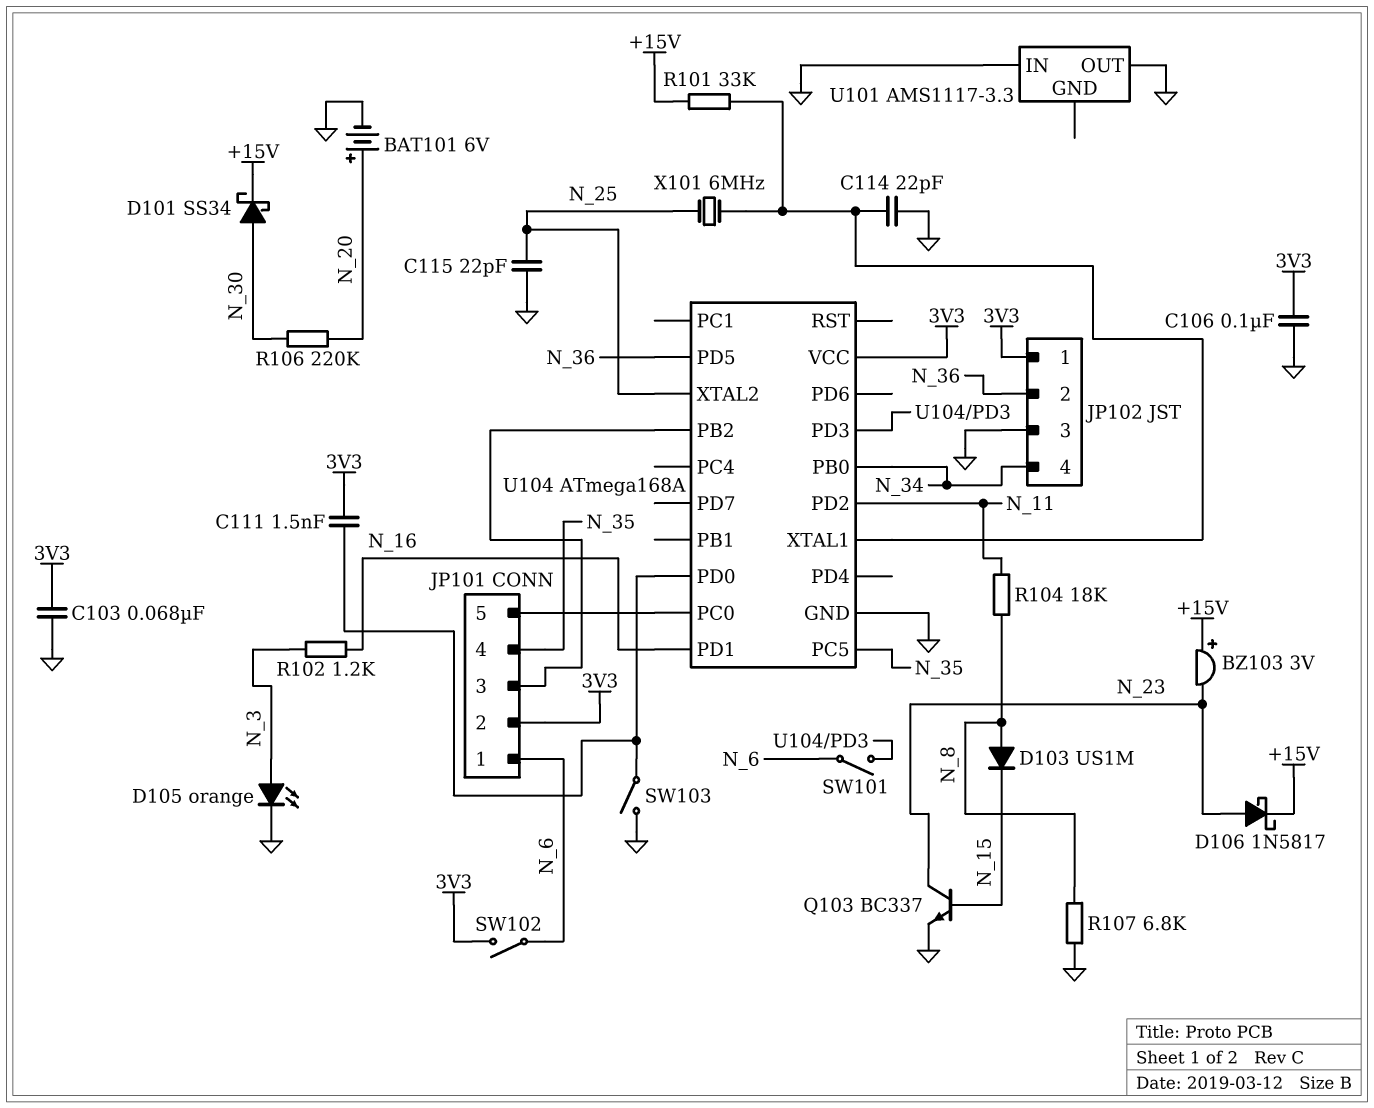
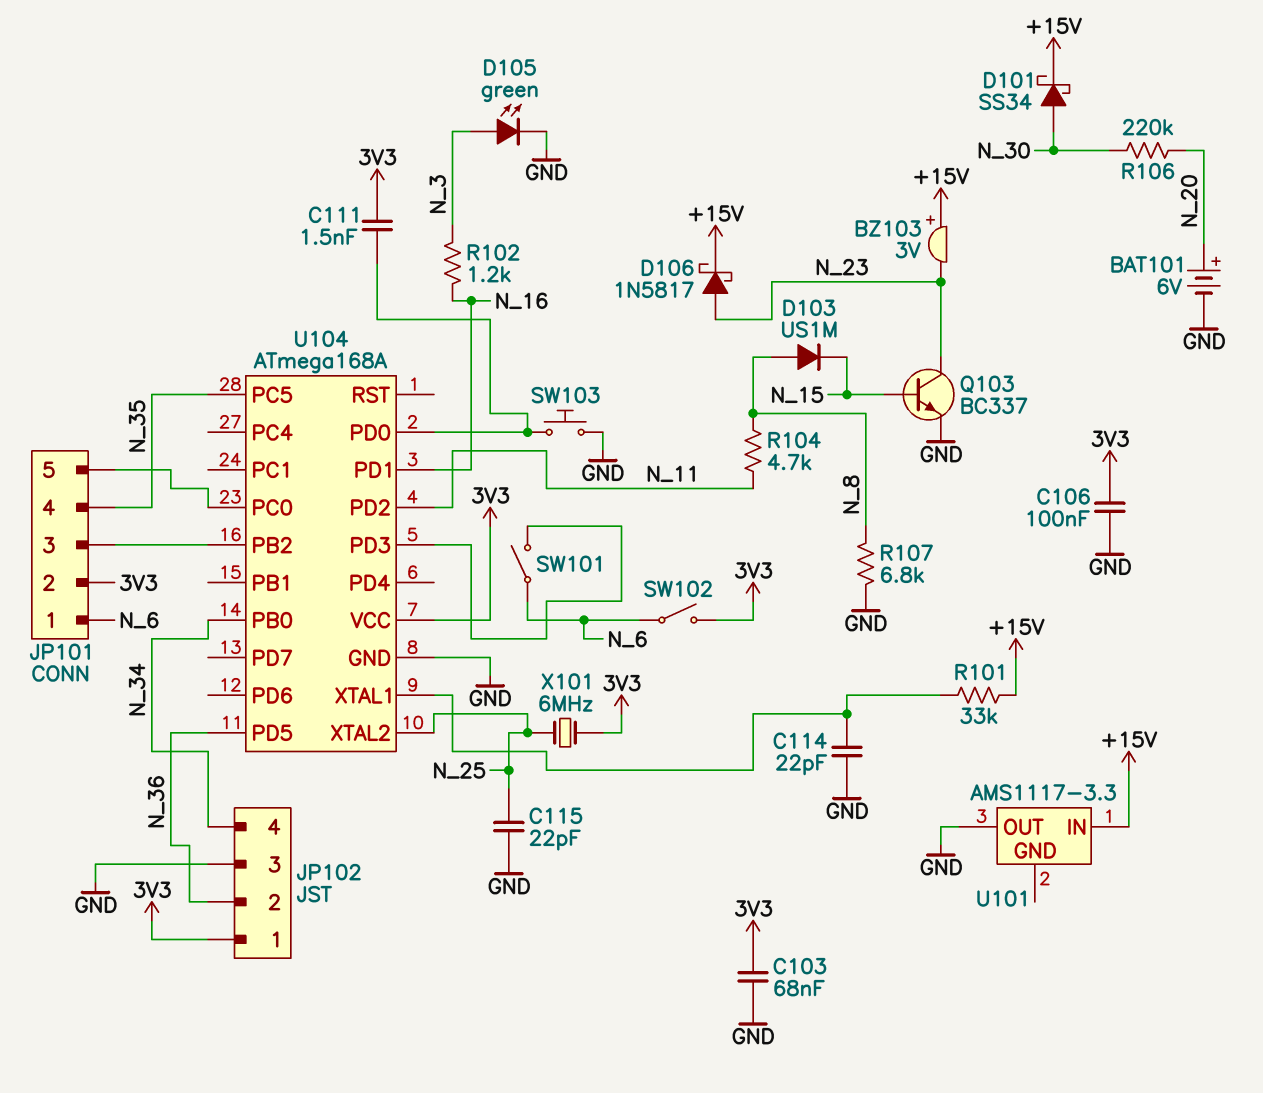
D105: LED orange (A N_3, K GND) -> LED green (A N_3, K GND)
R104: 18k (N_8, N_11) -> 4.7k (N_8, N_11)
SW103: switch (GND, U104/PD0) -> button (GND, U104/PD0)
U101 pin IN: GND -> +15V
X101: 6MHz (N_25, U104/XTAL1) -> 6MHz (3V3, N_25)

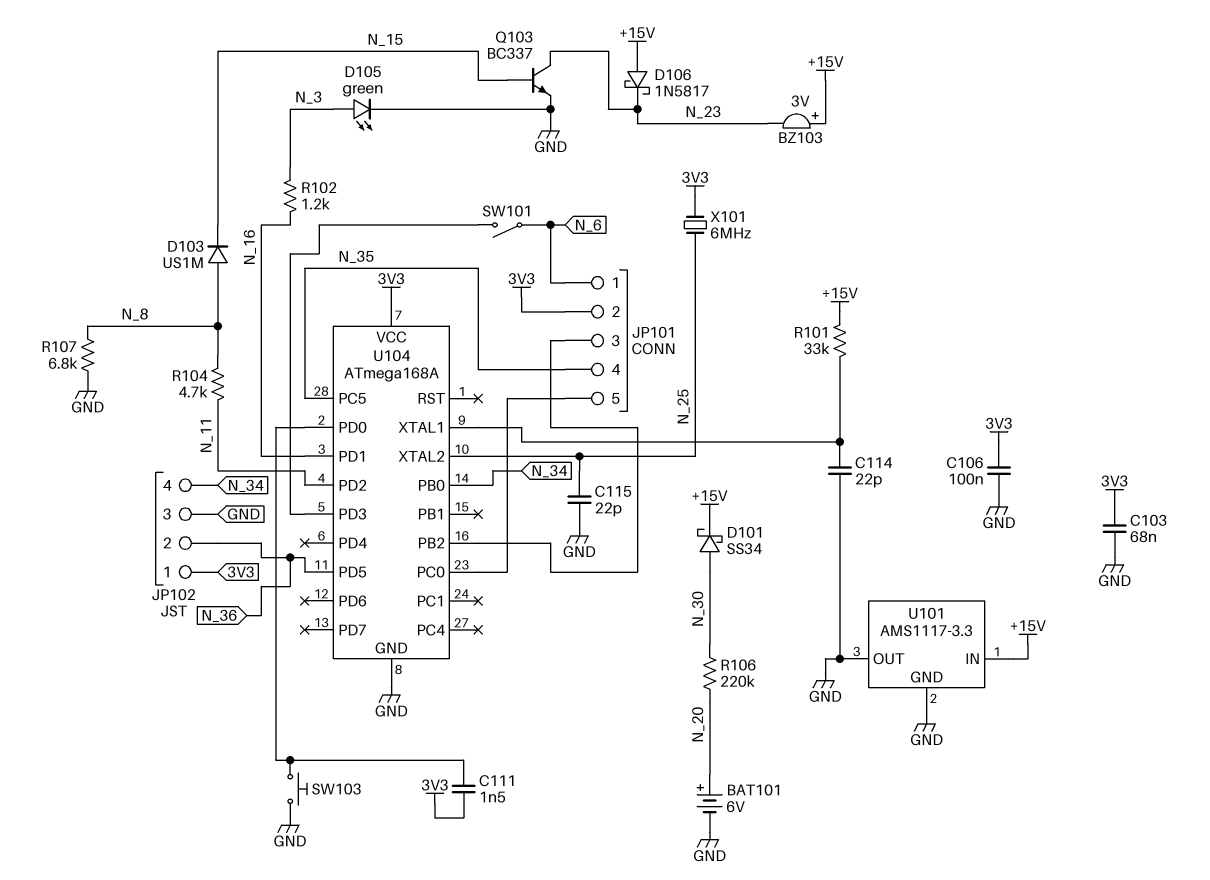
D106: schottky 1N5817 (A N_23, K +15V) -> schottky 1N5817 (A +15V, K N_23)
SW102: switch (3V3, N_6) -> none
U101 pin GND: none -> GND

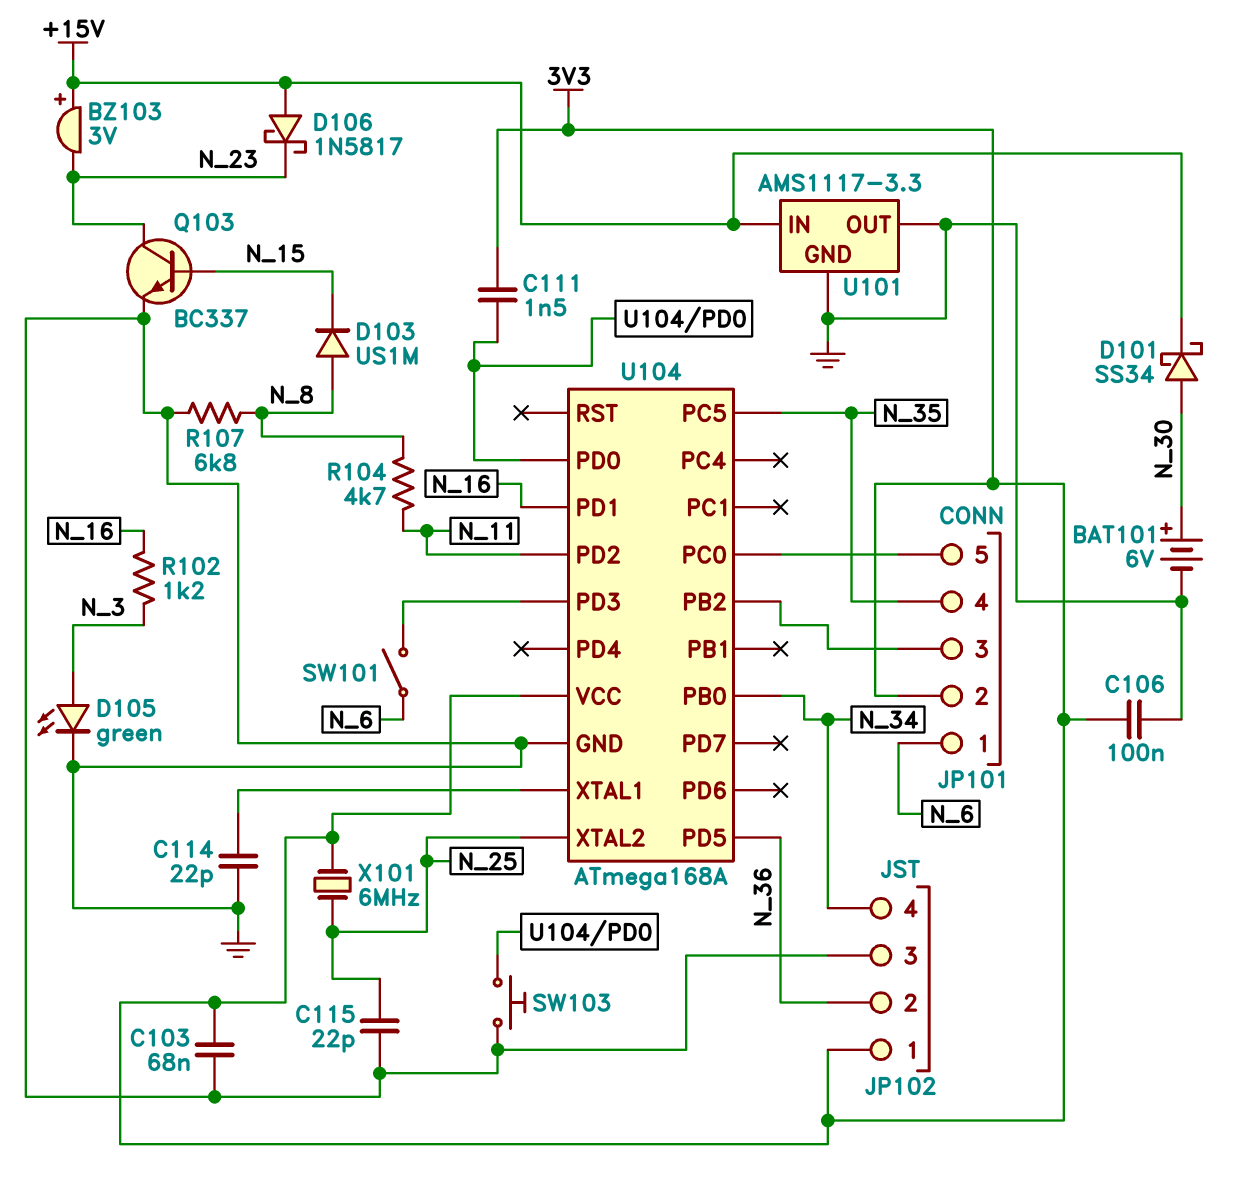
BAT101: 6V (plus N_20, minus GND) -> 6V (plus N_30, minus GND)
R101: 33k (+15V, U104/XTAL1) -> none
R106: 220k (N_20, N_30) -> none

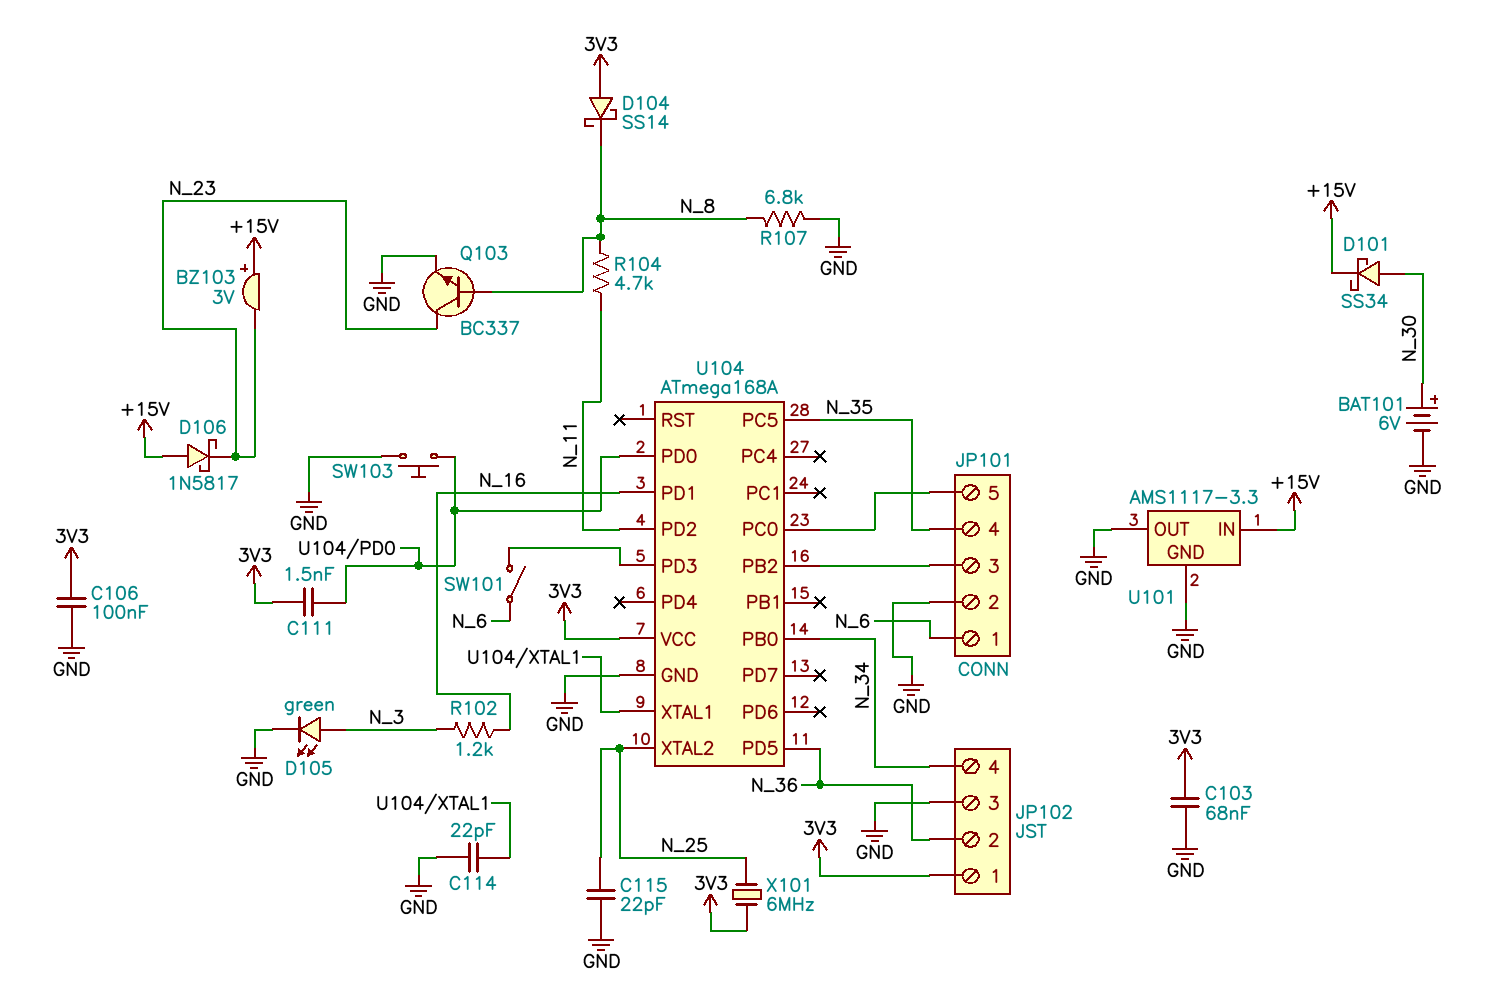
D103: diode US1M (A N_8, K N_15) -> none
D104: none -> schottky SS14 (A 3V3, K N_8)
JP101 pin 2: 3V3 -> GND
Q103: NPN BC337 (B N_15, C N_23, E GND) -> NPN BC337 (B N_8, C N_23, E GND)

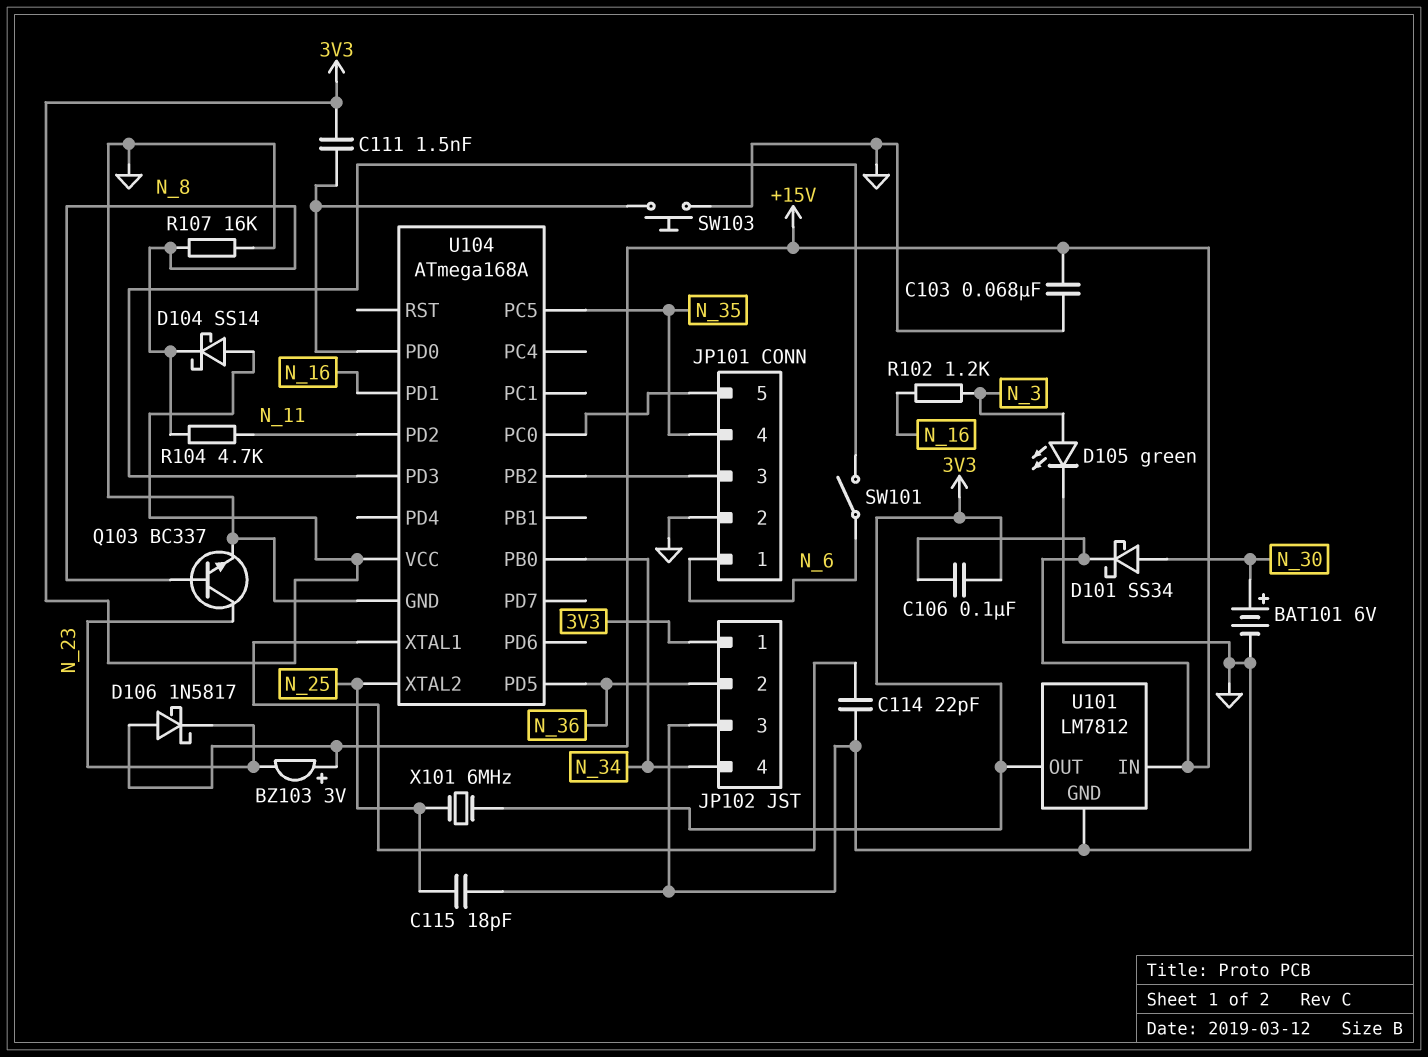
C103: 68nF (3V3, GND) -> 68nF (+15V, GND)
C106: 100nF (3V3, GND) -> 100nF (+15V, 3V3)
C115: 22pF (GND, N_25) -> 18pF (GND, N_25)
R107: 6.8k (GND, N_8) -> 16k (GND, N_8)
U101: AMS1117-3.3 -> LM7812
U101 pin OUT: GND -> 3V3

